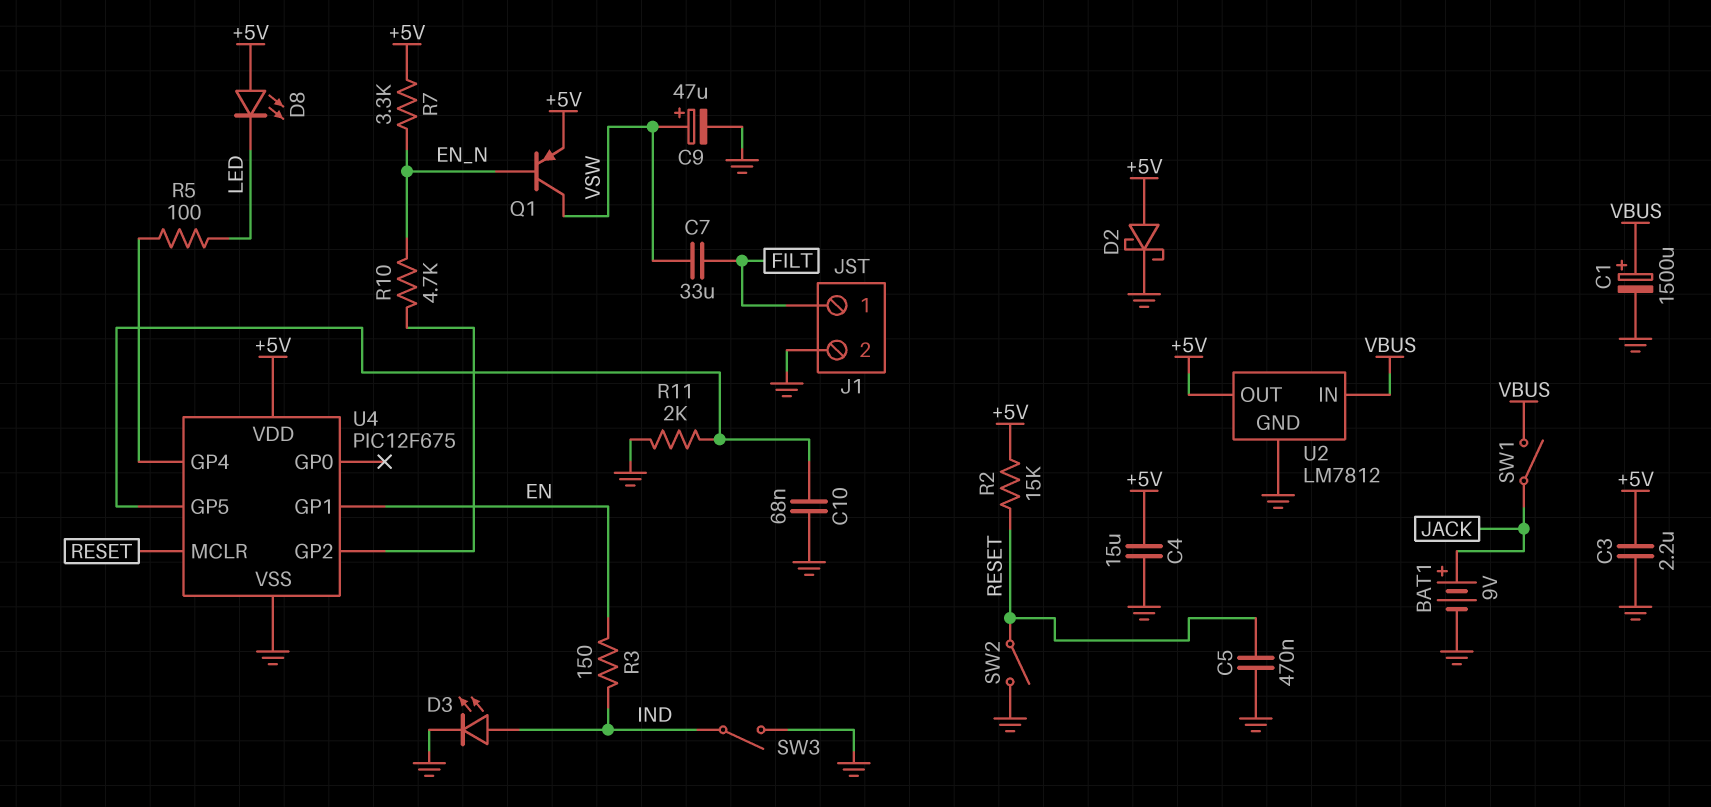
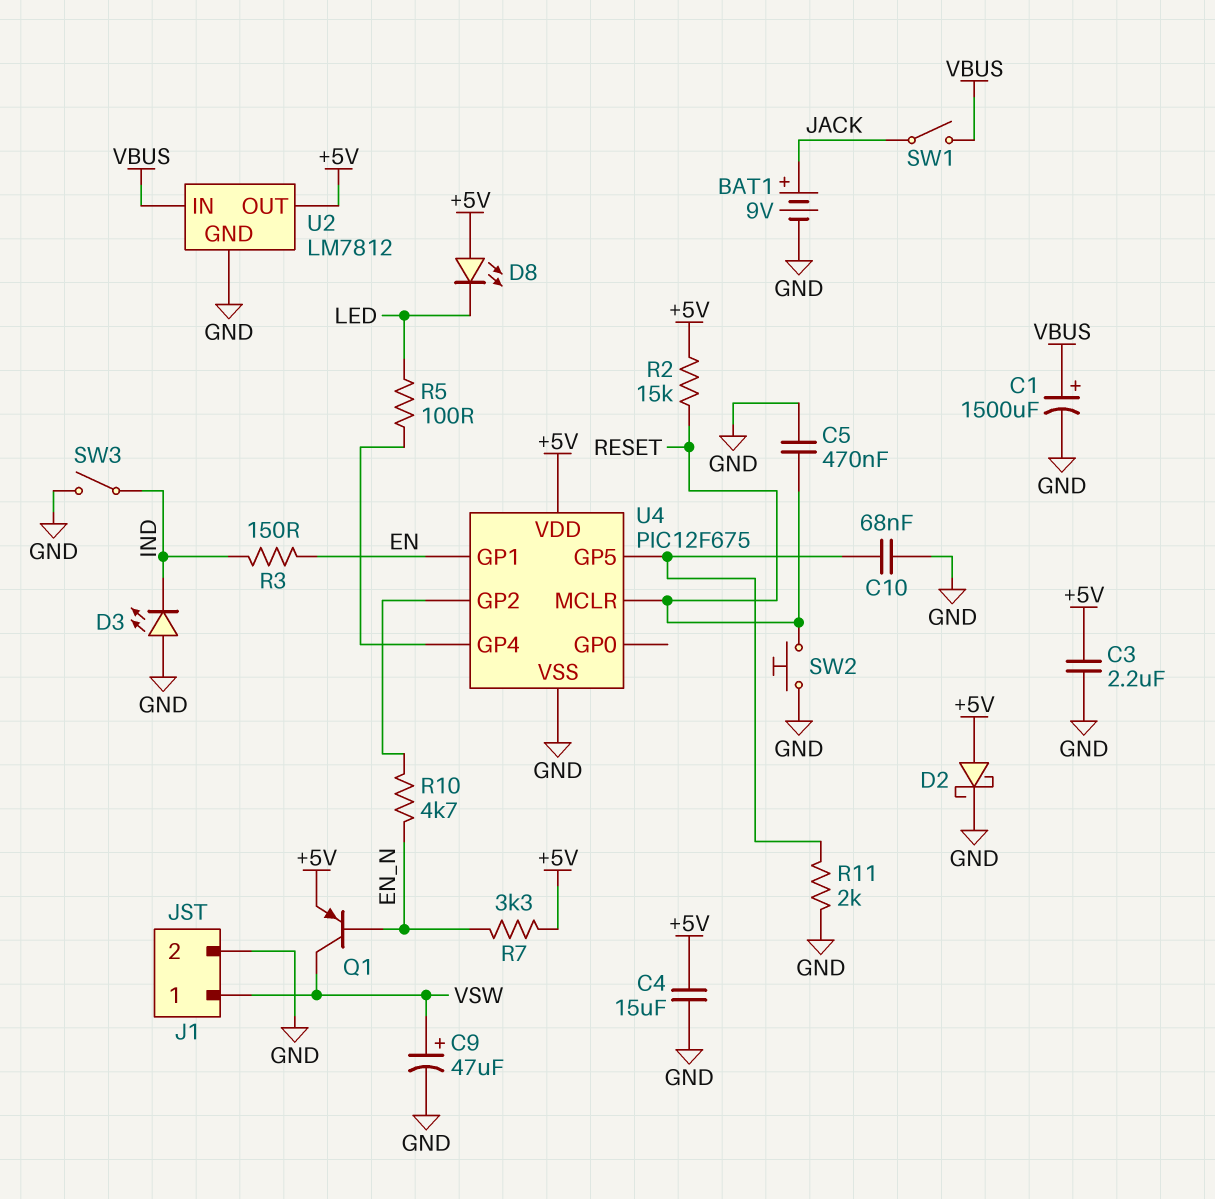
C7: 33uF (FILT, VSW) -> none
D3: LED (A IND, K GND) -> LED (A GND, K IND)
J1 pin 1: FILT -> VSW
SW2: switch (GND, RESET) -> button (GND, RESET)

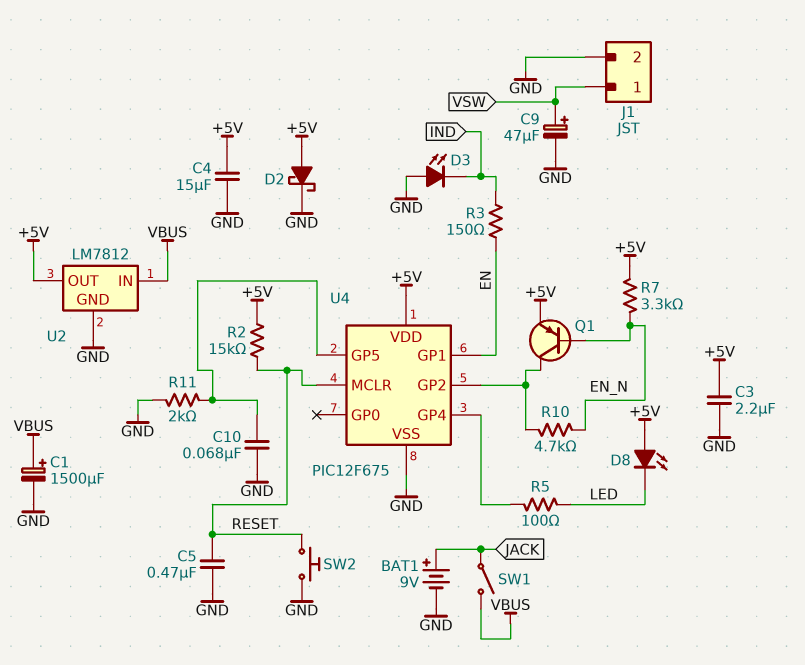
Q1: PNP (B EN_N, C VSW, E +5V) -> PNP (B EN_N, C U4/GP2, E +5V)
SW3: switch (GND, IND) -> none

